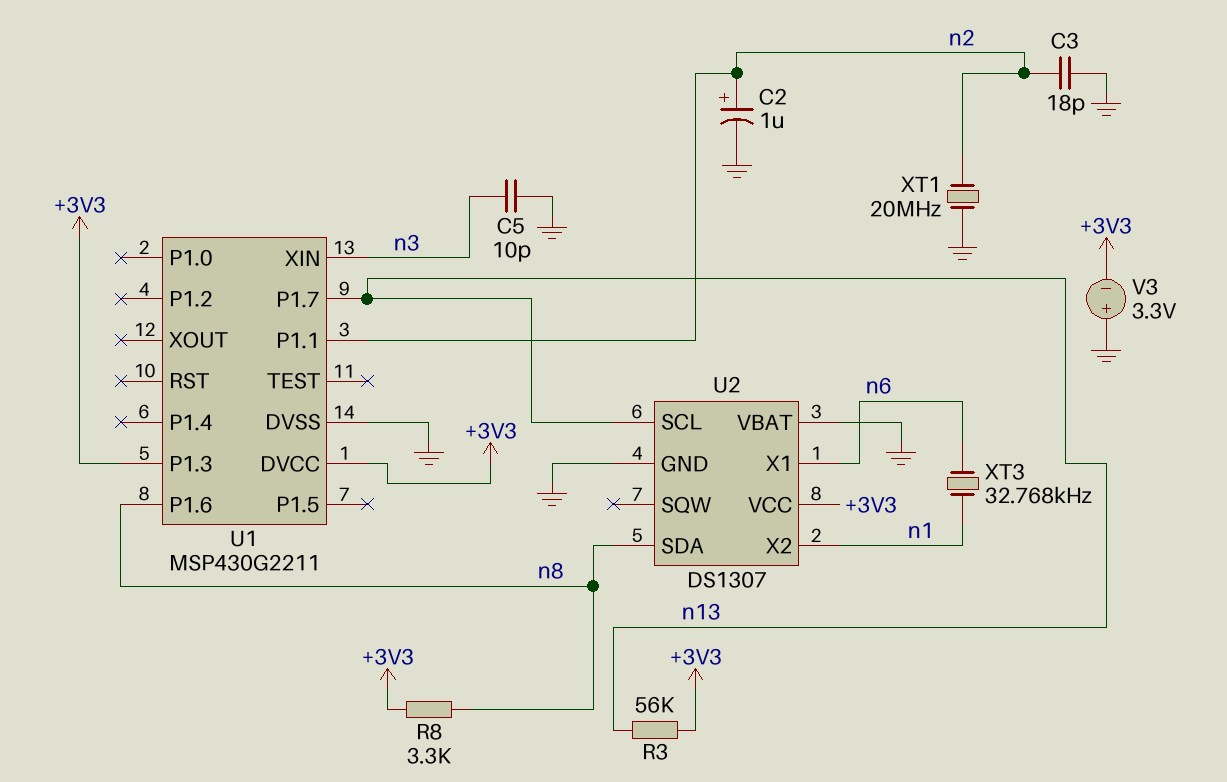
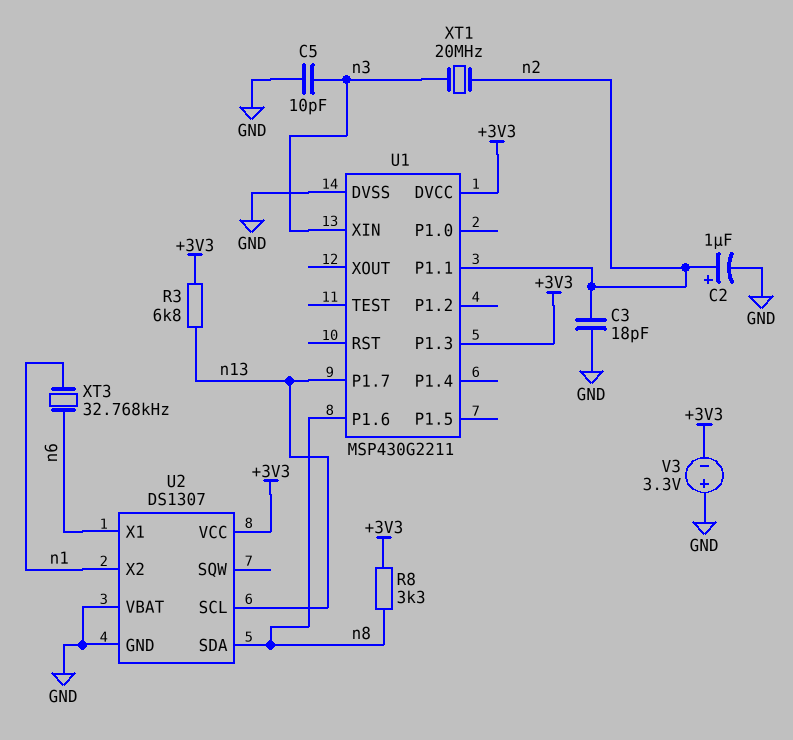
R3: 56k (+3V3, n13) -> 6.8k (+3V3, n13)
XT1: 20MHz (GND, n2) -> 20MHz (n2, n3)

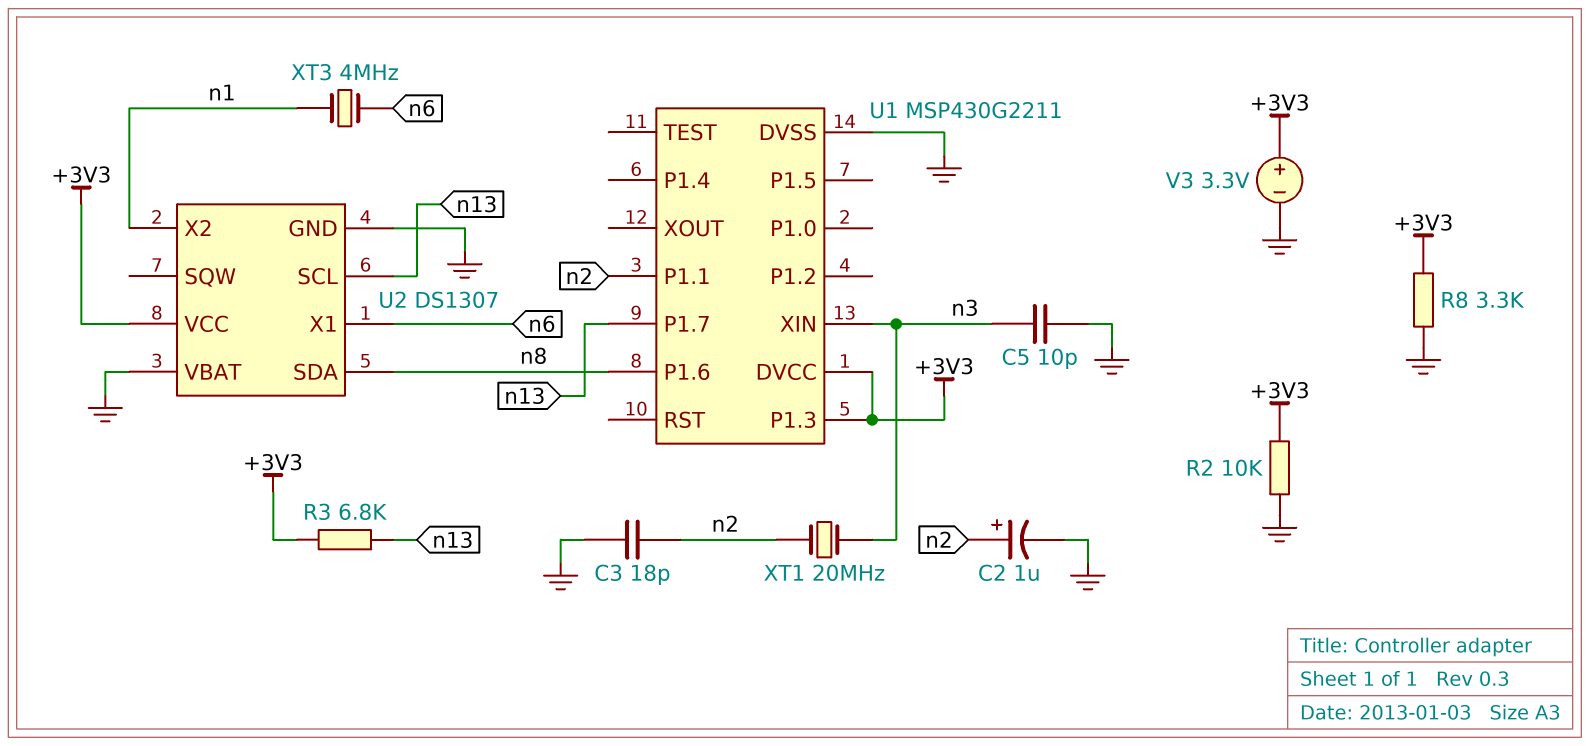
R2: none -> 10k (+3V3, GND)
R8: 3.3k (+3V3, n8) -> 3.3k (+3V3, GND)
V3: 3.3V (plus GND, minus +3V3) -> 3.3V (plus +3V3, minus GND)
XT3: 32.768kHz (n1, n6) -> 4MHz (n1, n6)

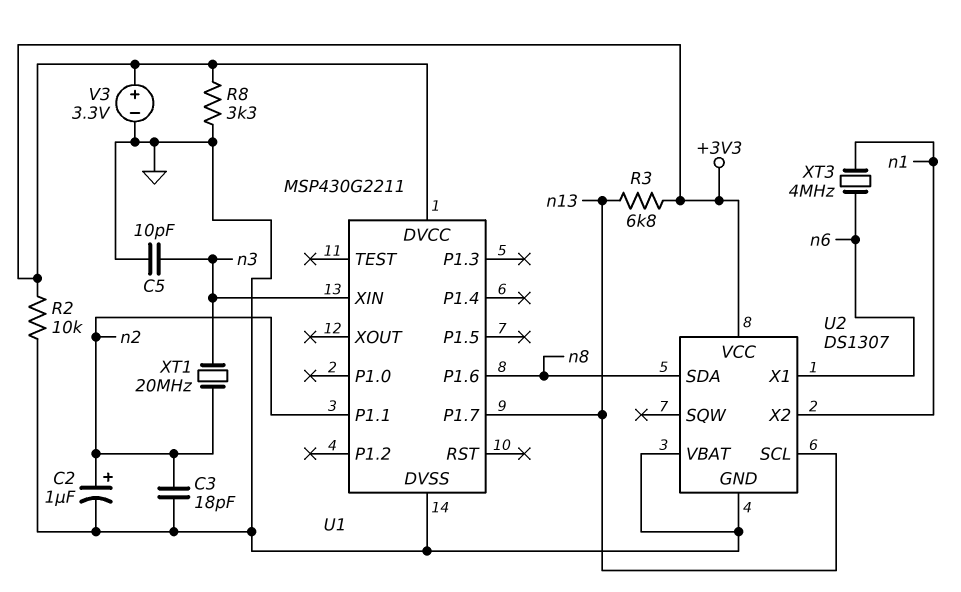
U1 pin P1.3: +3V3 -> none

